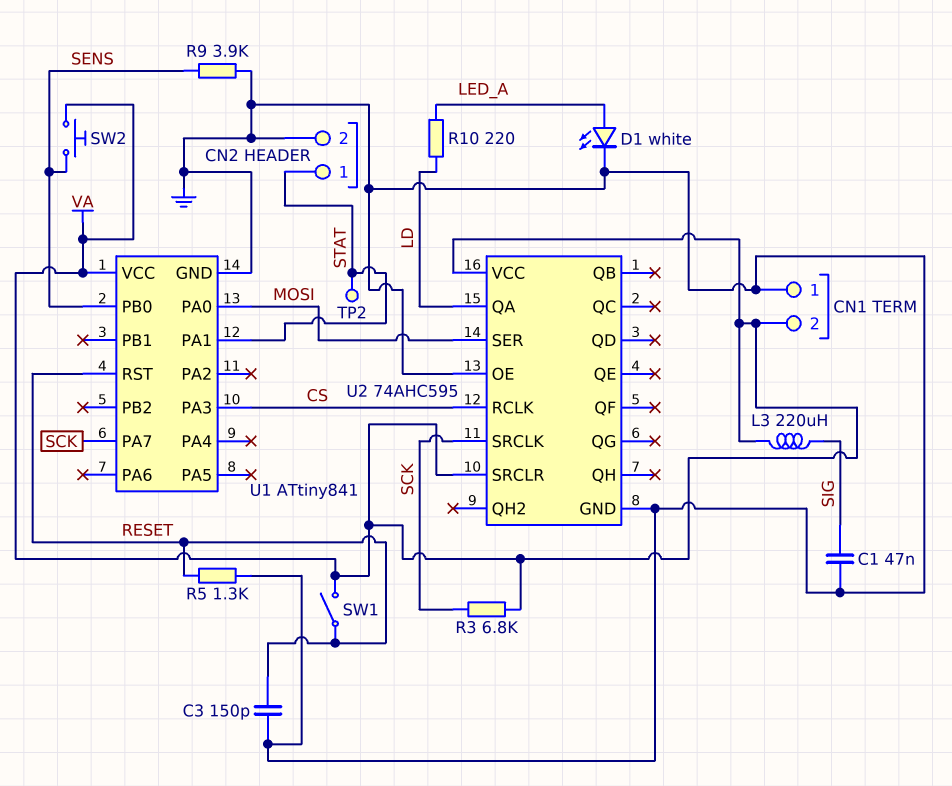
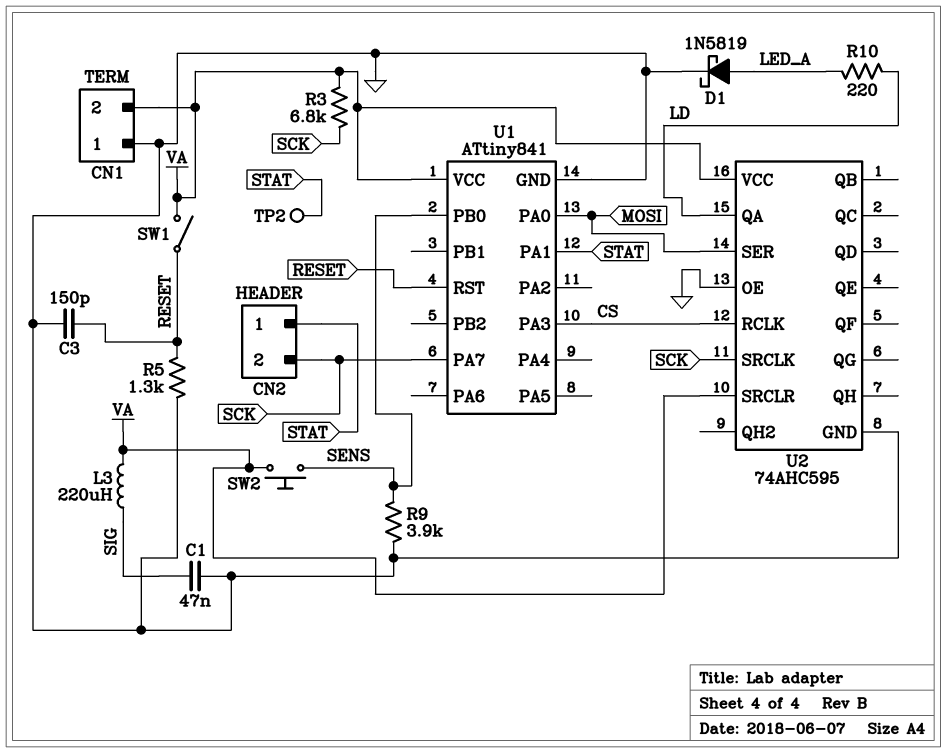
CN2 pin 2: GND -> SCK
D1: LED white (A LED_A, K GND) -> schottky 1N5819 (A LED_A, K GND)

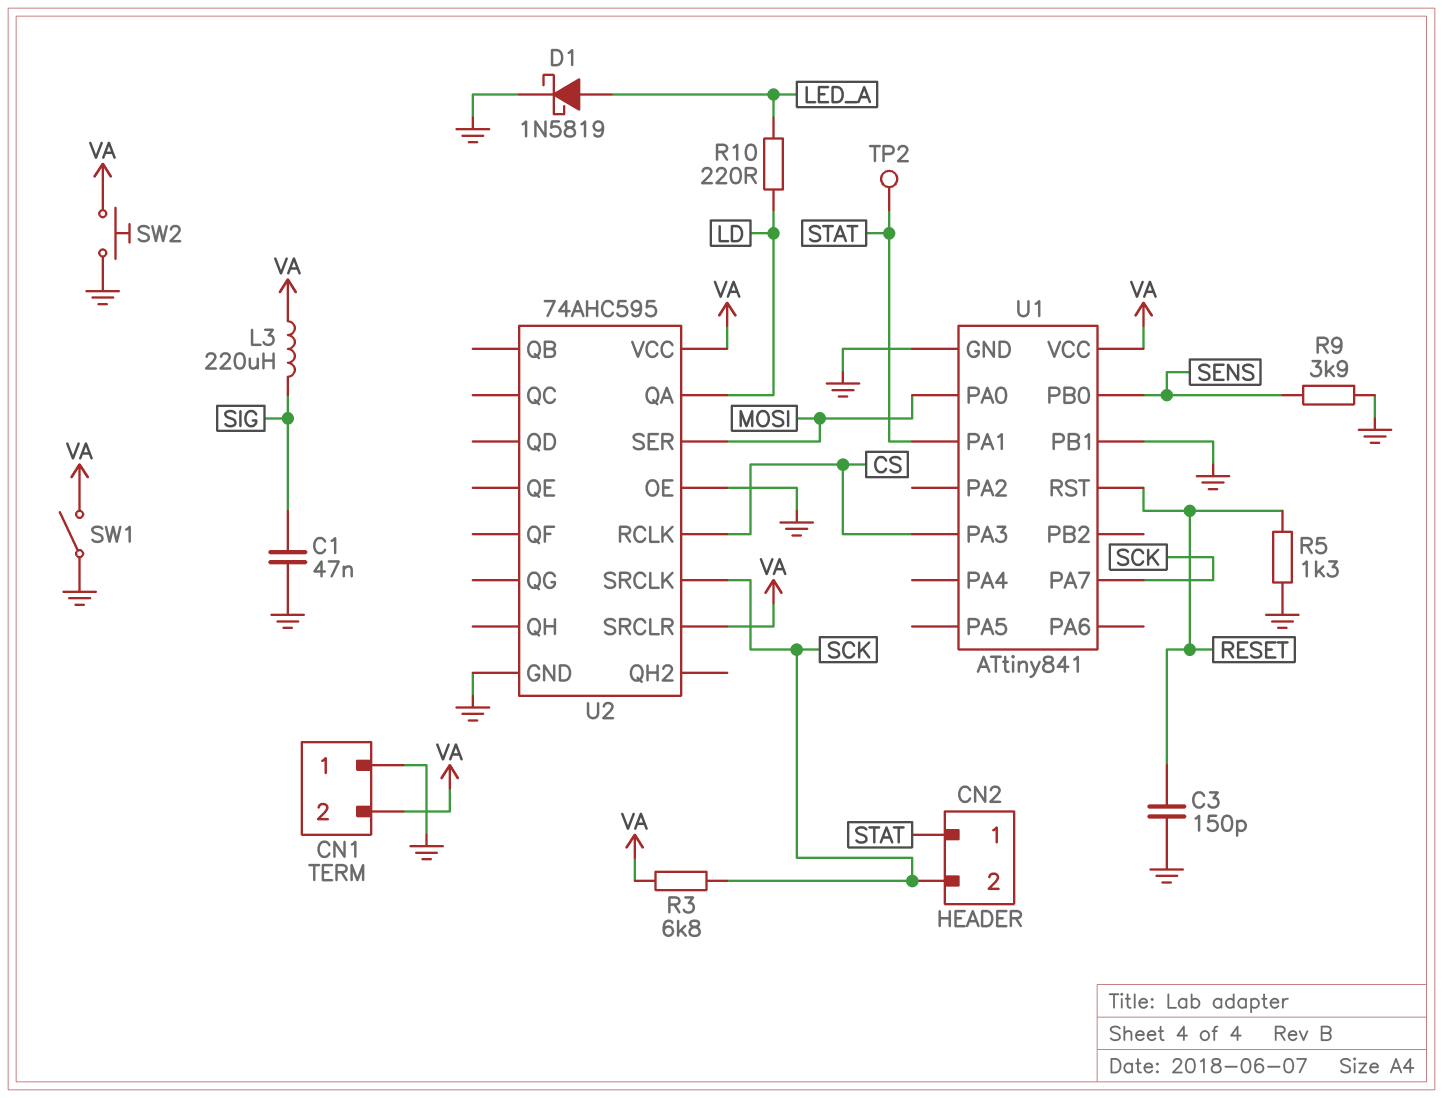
SW1: switch (RESET, VA) -> switch (GND, VA)
SW2: button (SENS, VA) -> button (GND, VA)
U1 pin PB1: none -> GND

